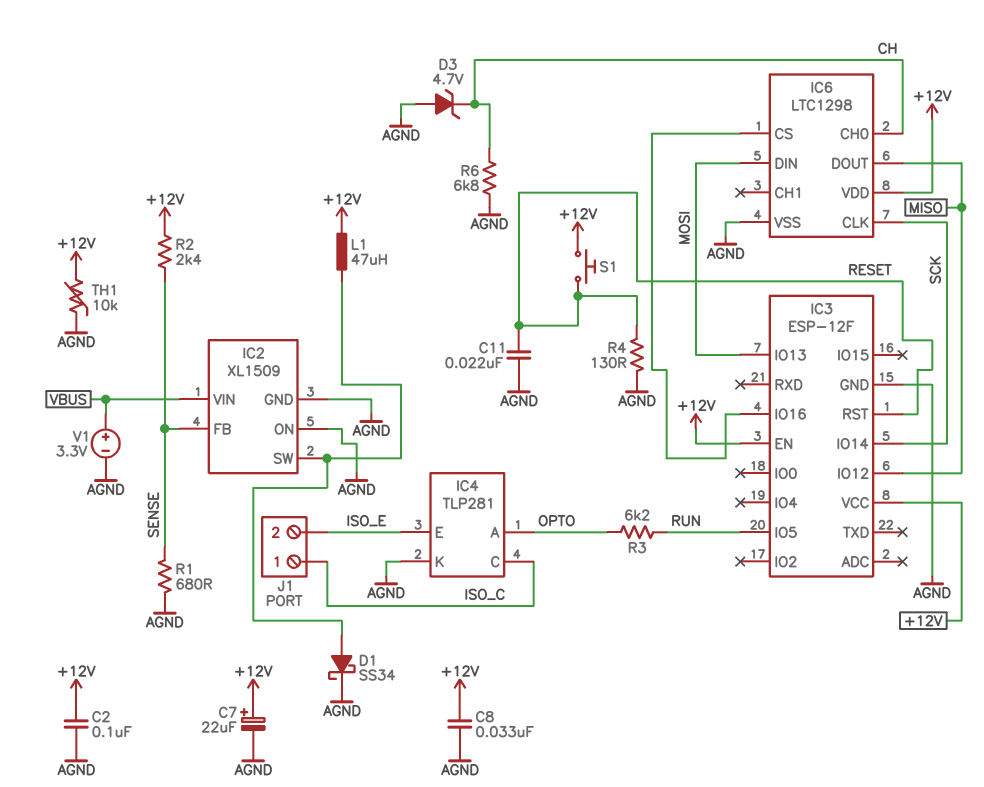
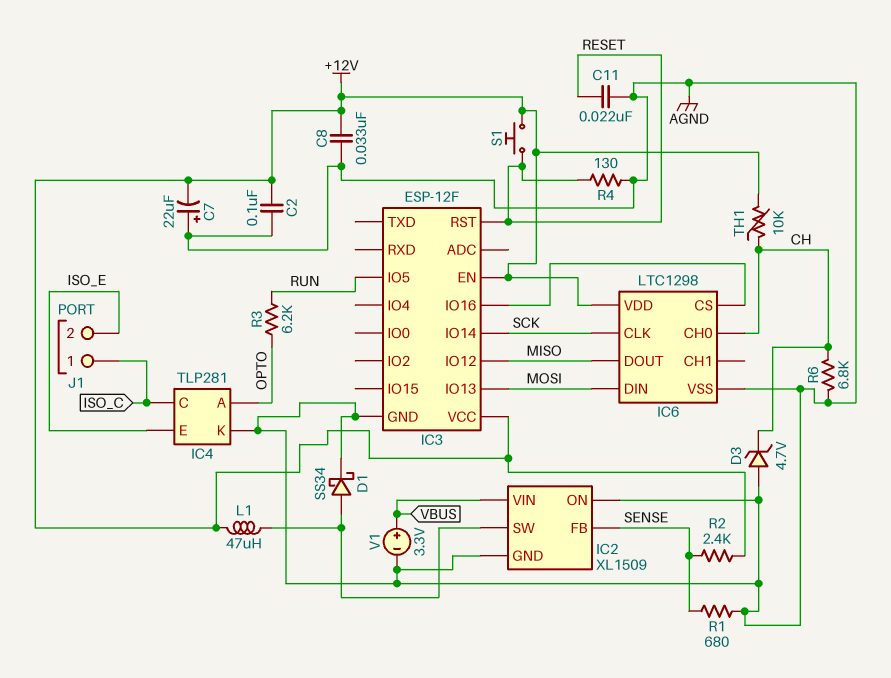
C7: 22uF (plus +12V, minus AGND) -> 22uF (plus AGND, minus +12V)
TH1: 10k (+12V, AGND) -> 10k (+12V, CH)

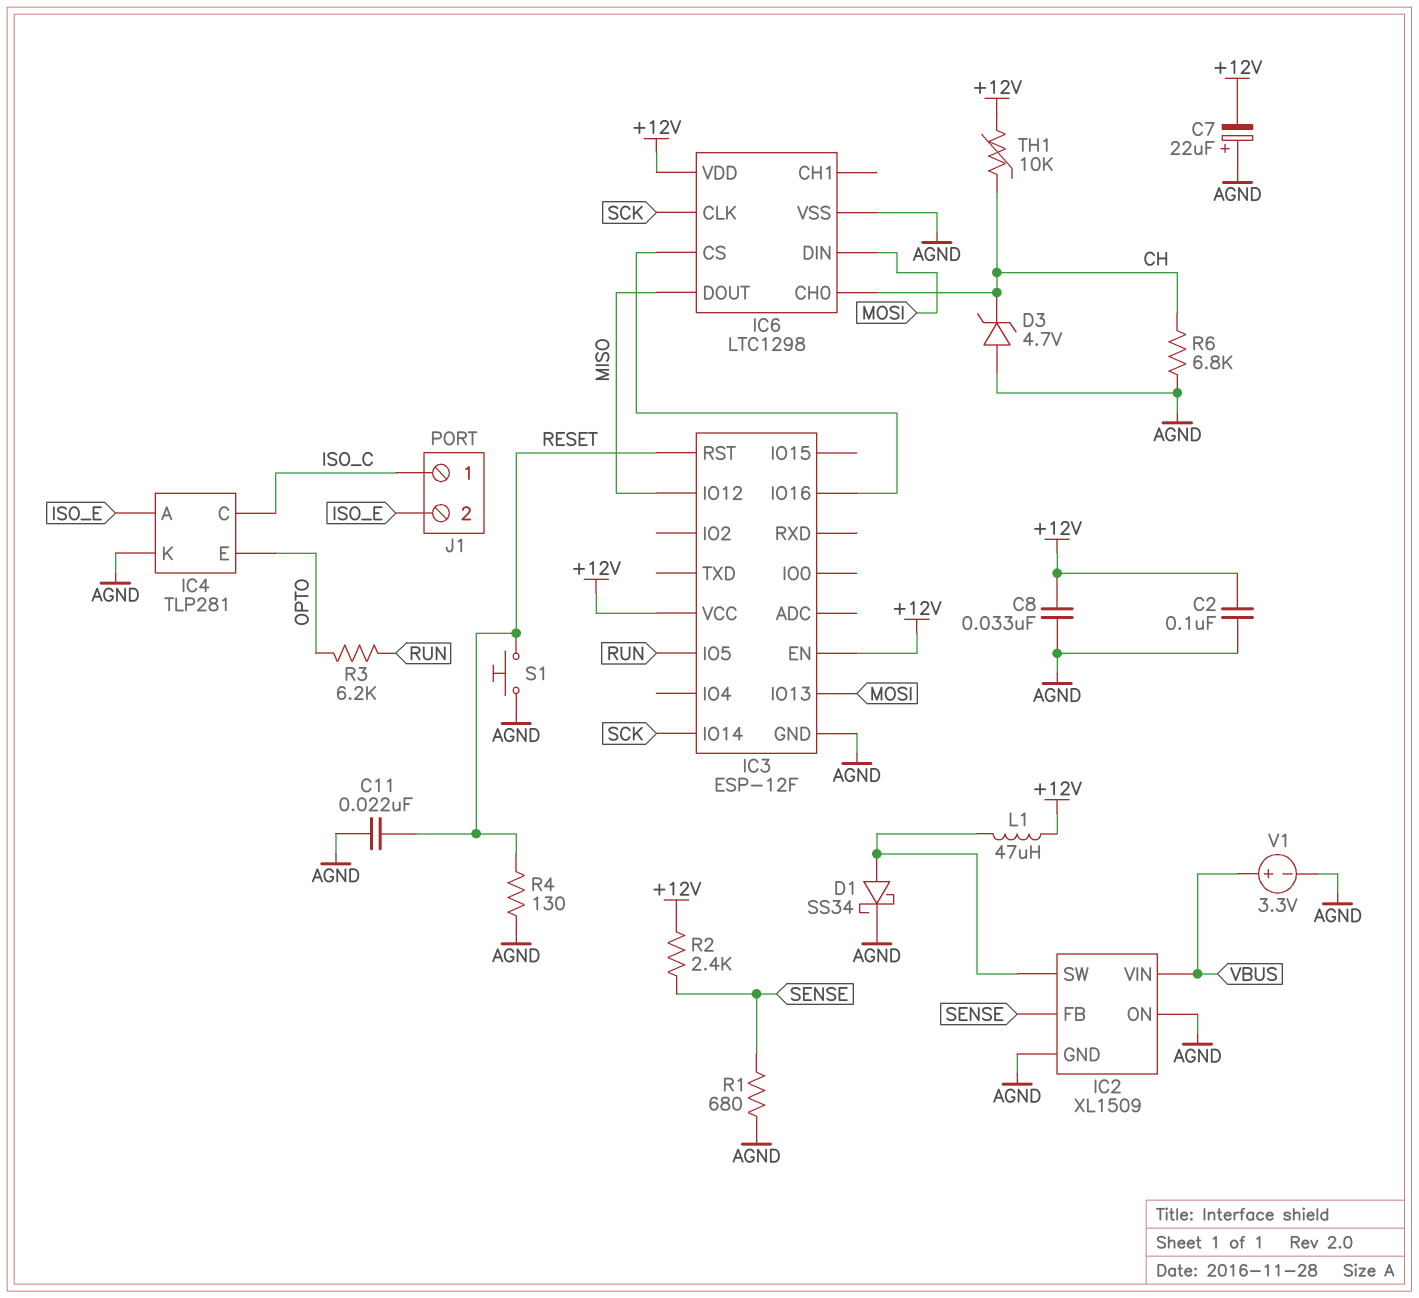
IC4 pin A: OPTO -> ISO_E
IC4 pin E: ISO_E -> OPTO
S1: button (+12V, RESET) -> button (AGND, RESET)

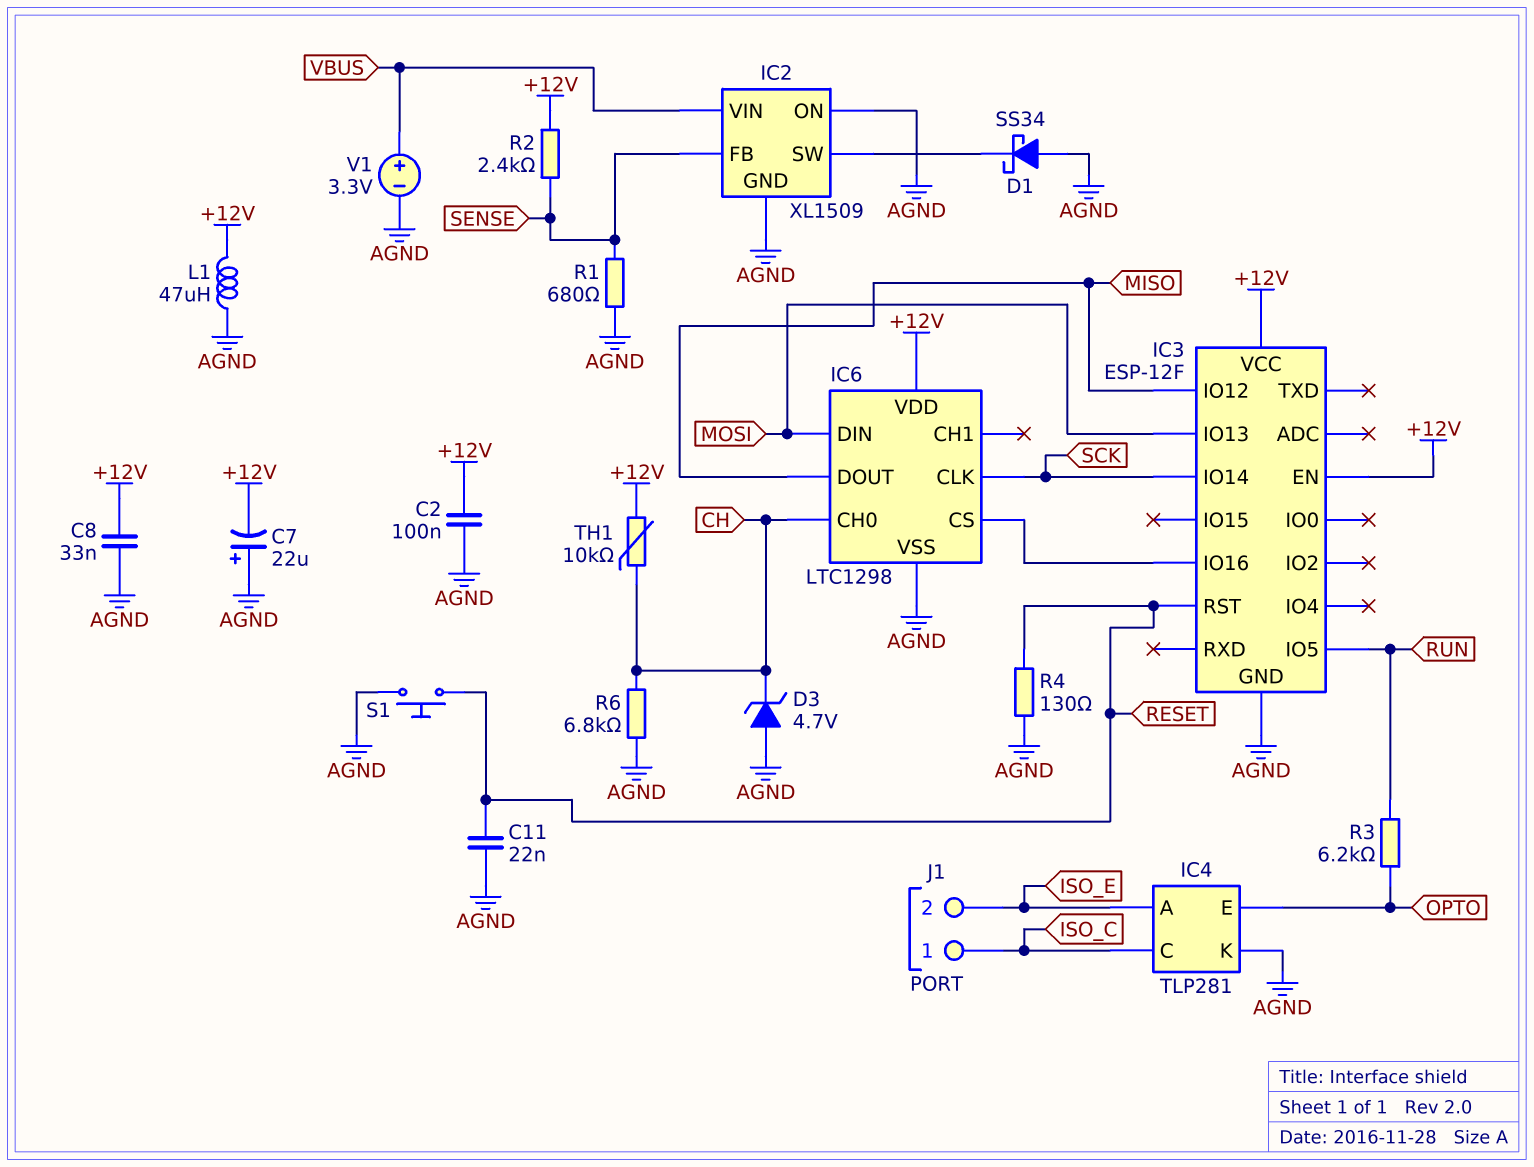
D1: schottky SS34 (A IC2/SW, K AGND) -> schottky SS34 (A AGND, K IC2/SW)
L1: 47uH (+12V, IC2/SW) -> 47uH (+12V, AGND)

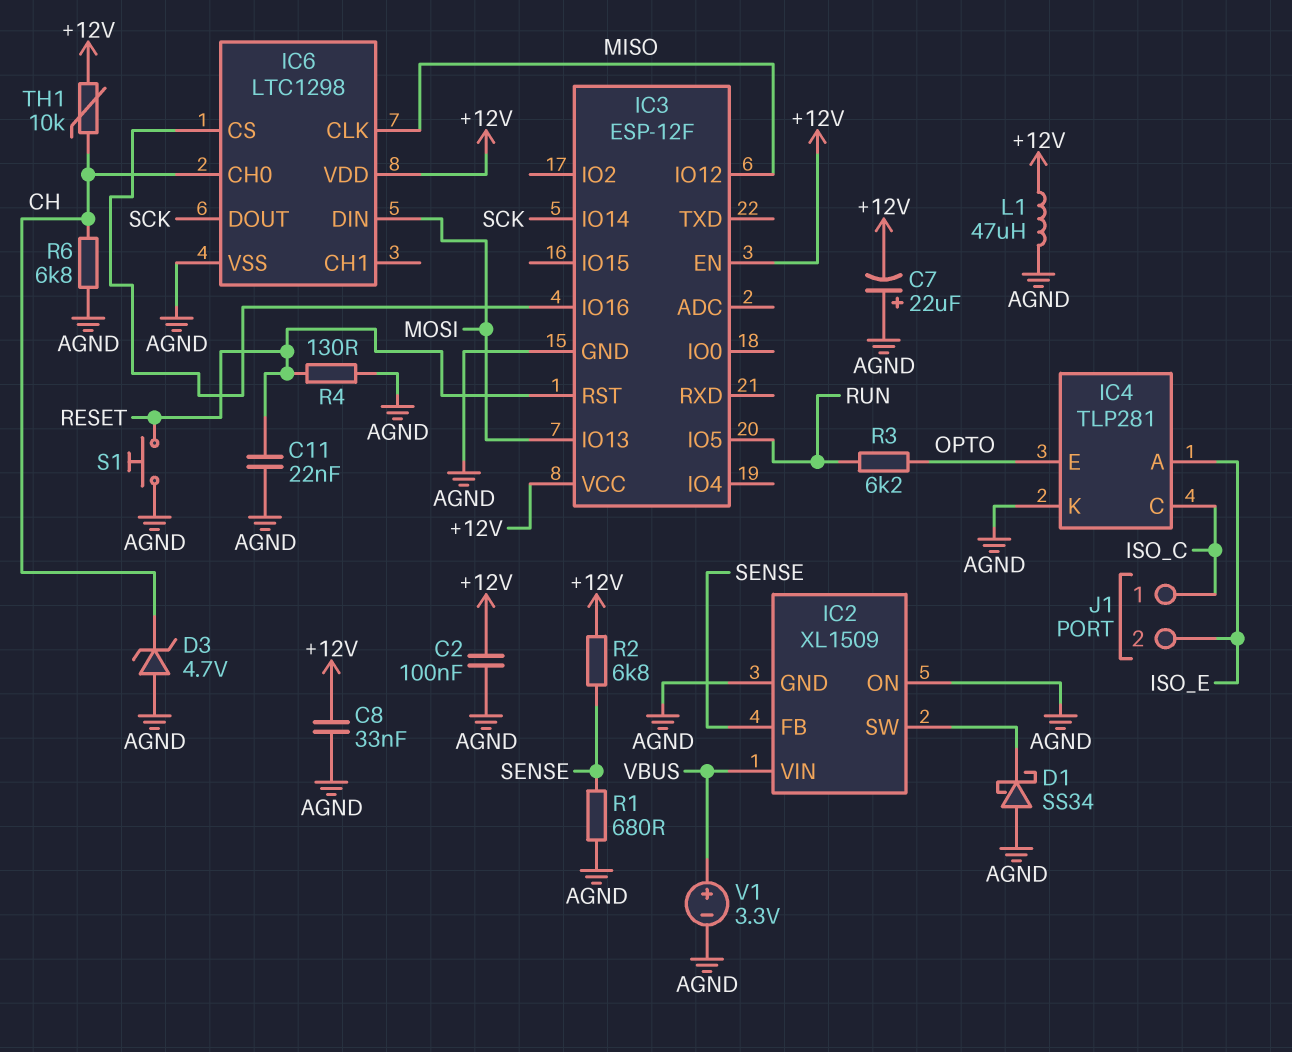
IC6 pin CLK: SCK -> MISO
IC6 pin DOUT: MISO -> SCK
R2: 2.4k (+12V, SENSE) -> 6.8k (+12V, SENSE)

